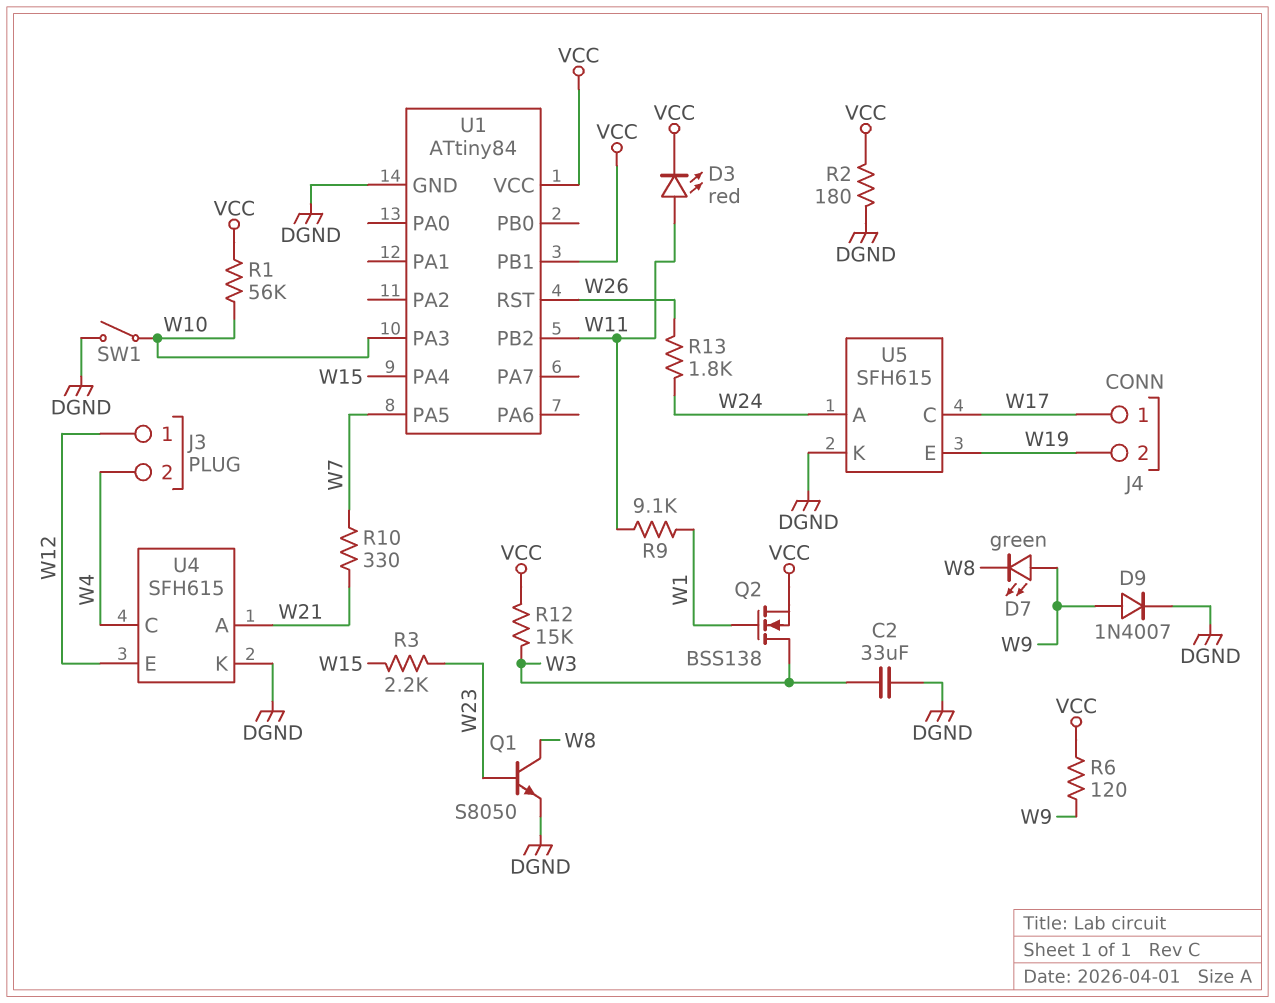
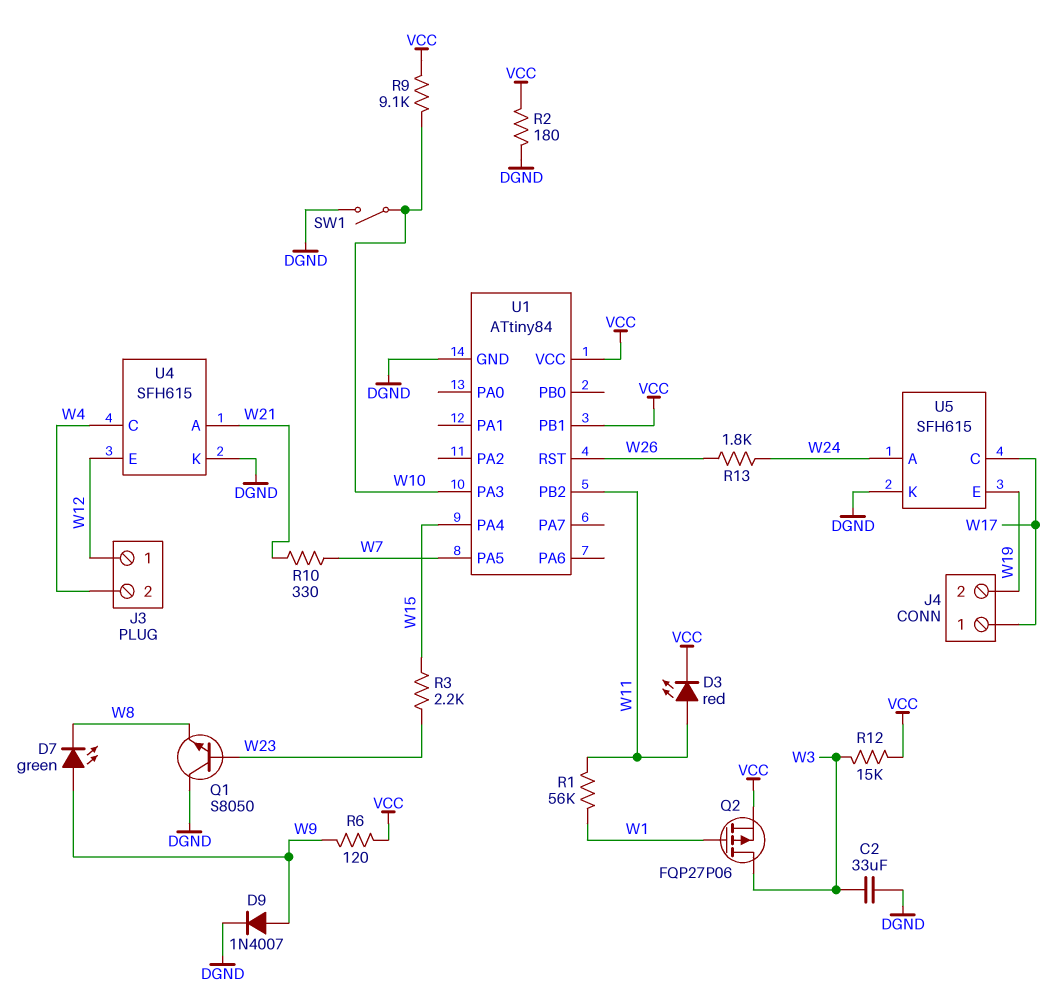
Q1: NPN S8050 (B W23, C W8, E DGND) -> NPN S8050 (B W23, C DGND, E W8)
Q2: NMOS BSS138 (G W1, D W3, S VCC) -> PMOS FQP27P06 (G W1, D W3, S VCC)
R1: 56k (VCC, W10) -> 56k (W1, W11)
R9: 9.1k (W1, W11) -> 9.1k (VCC, W10)

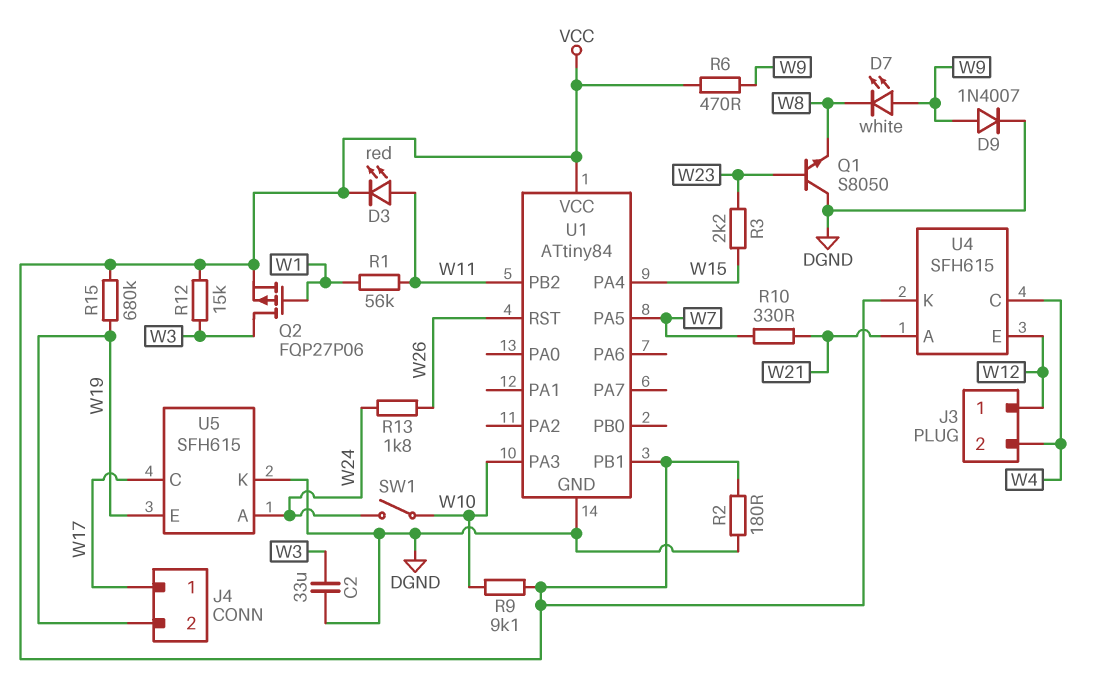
D7: LED green (A W9, K W8) -> LED white (A W9, K W8)
R6: 120 (VCC, W9) -> 470 (VCC, W9)
R15: none -> 680k (VCC, W19)
SW1: switch (DGND, W10) -> switch (W10, W24)
U4 pin K: DGND -> VCC

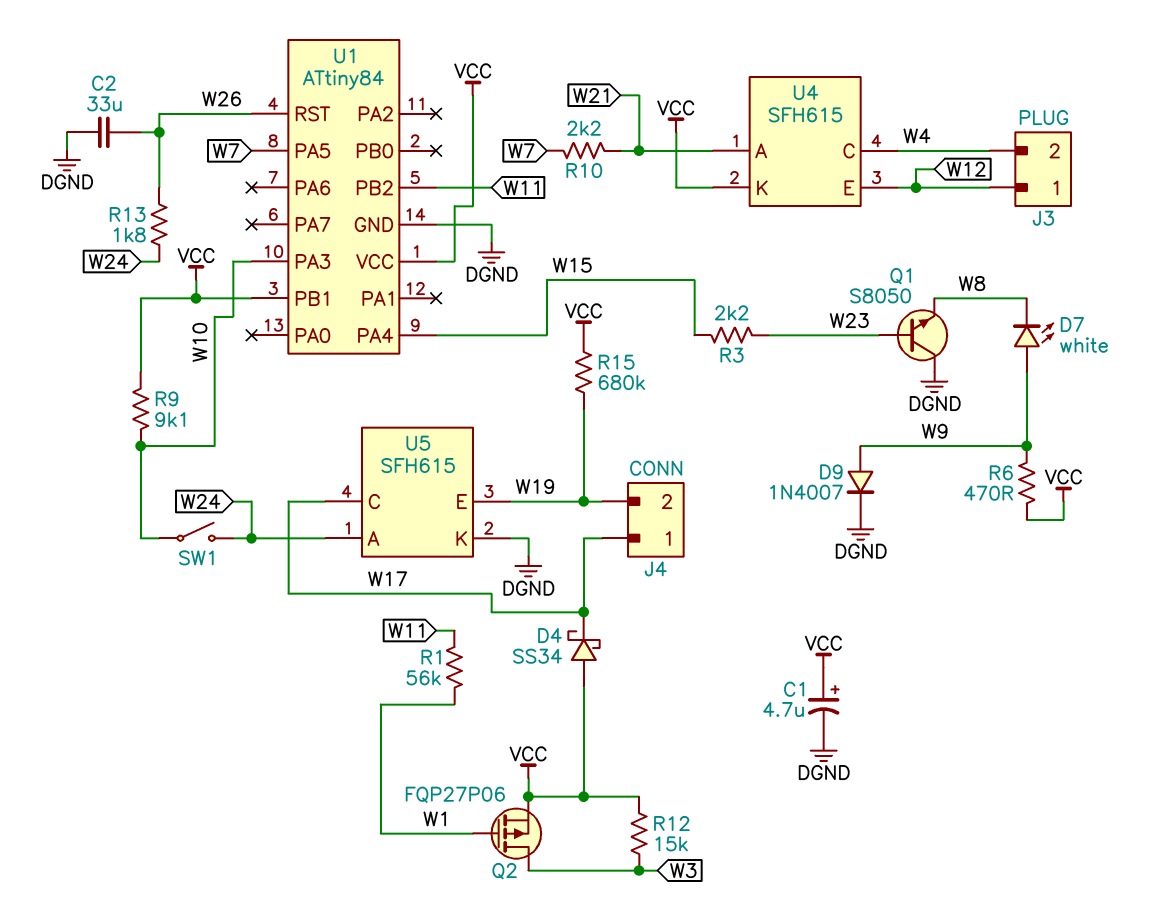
C1: none -> 4.7uF (plus VCC, minus DGND)
C2: 33uF (DGND, W3) -> 33uF (DGND, W26)
D3: LED red (A W11, K VCC) -> none
D4: none -> schottky SS34 (A VCC, K W17)
R2: 180 (DGND, VCC) -> none
R10: 330 (W7, W21) -> 2.2k (W7, W21)

